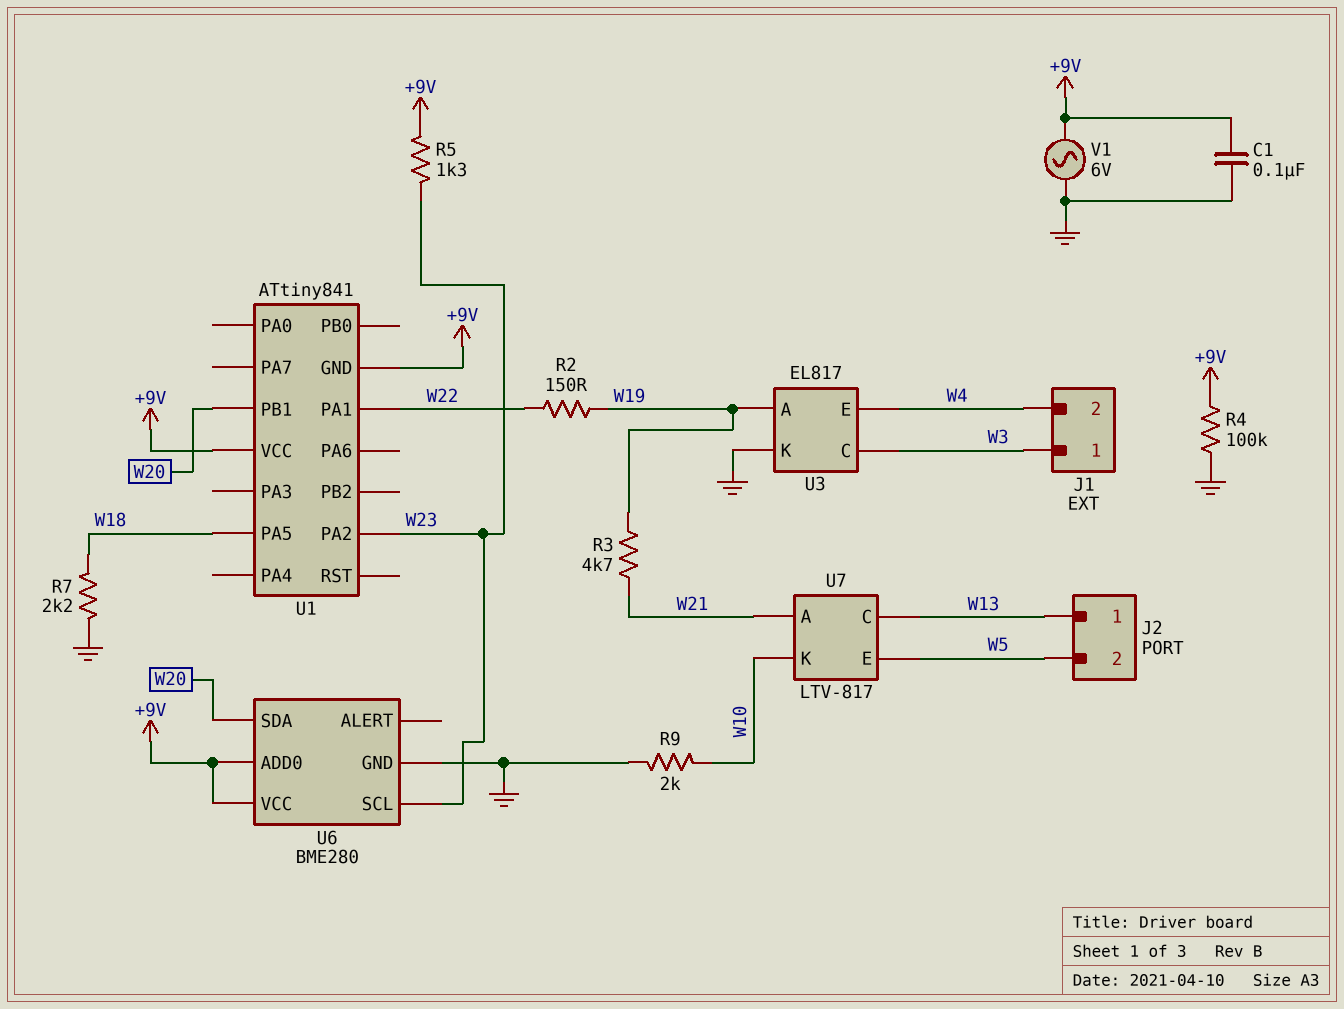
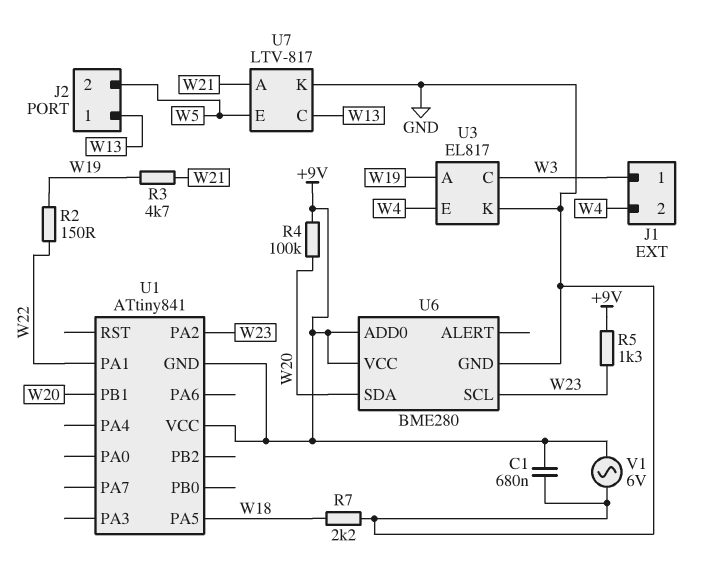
C1: 100nF (+9V, GND) -> 680nF (+9V, GND)
R4: 100k (+9V, GND) -> 100k (+9V, W20)
R9: 2k (GND, W10) -> none
U7 pin K: W10 -> GND

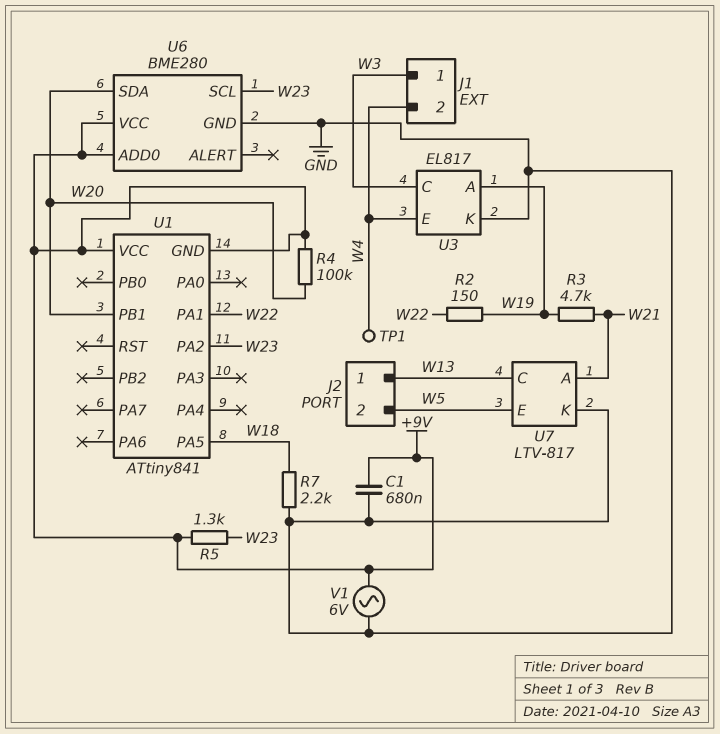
TP1: none -> test point (W4)

